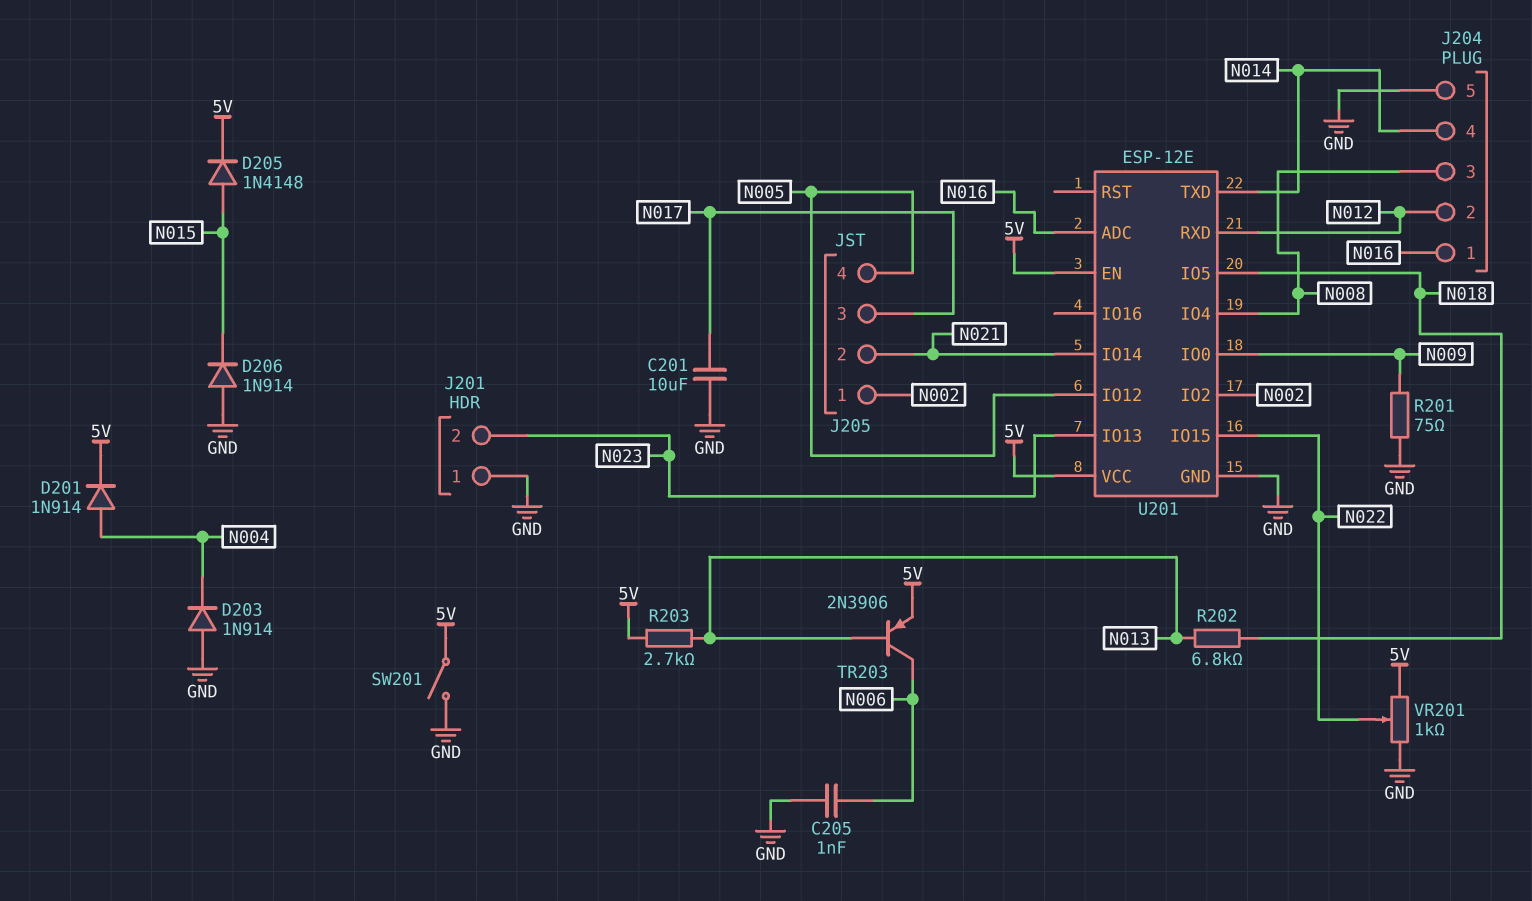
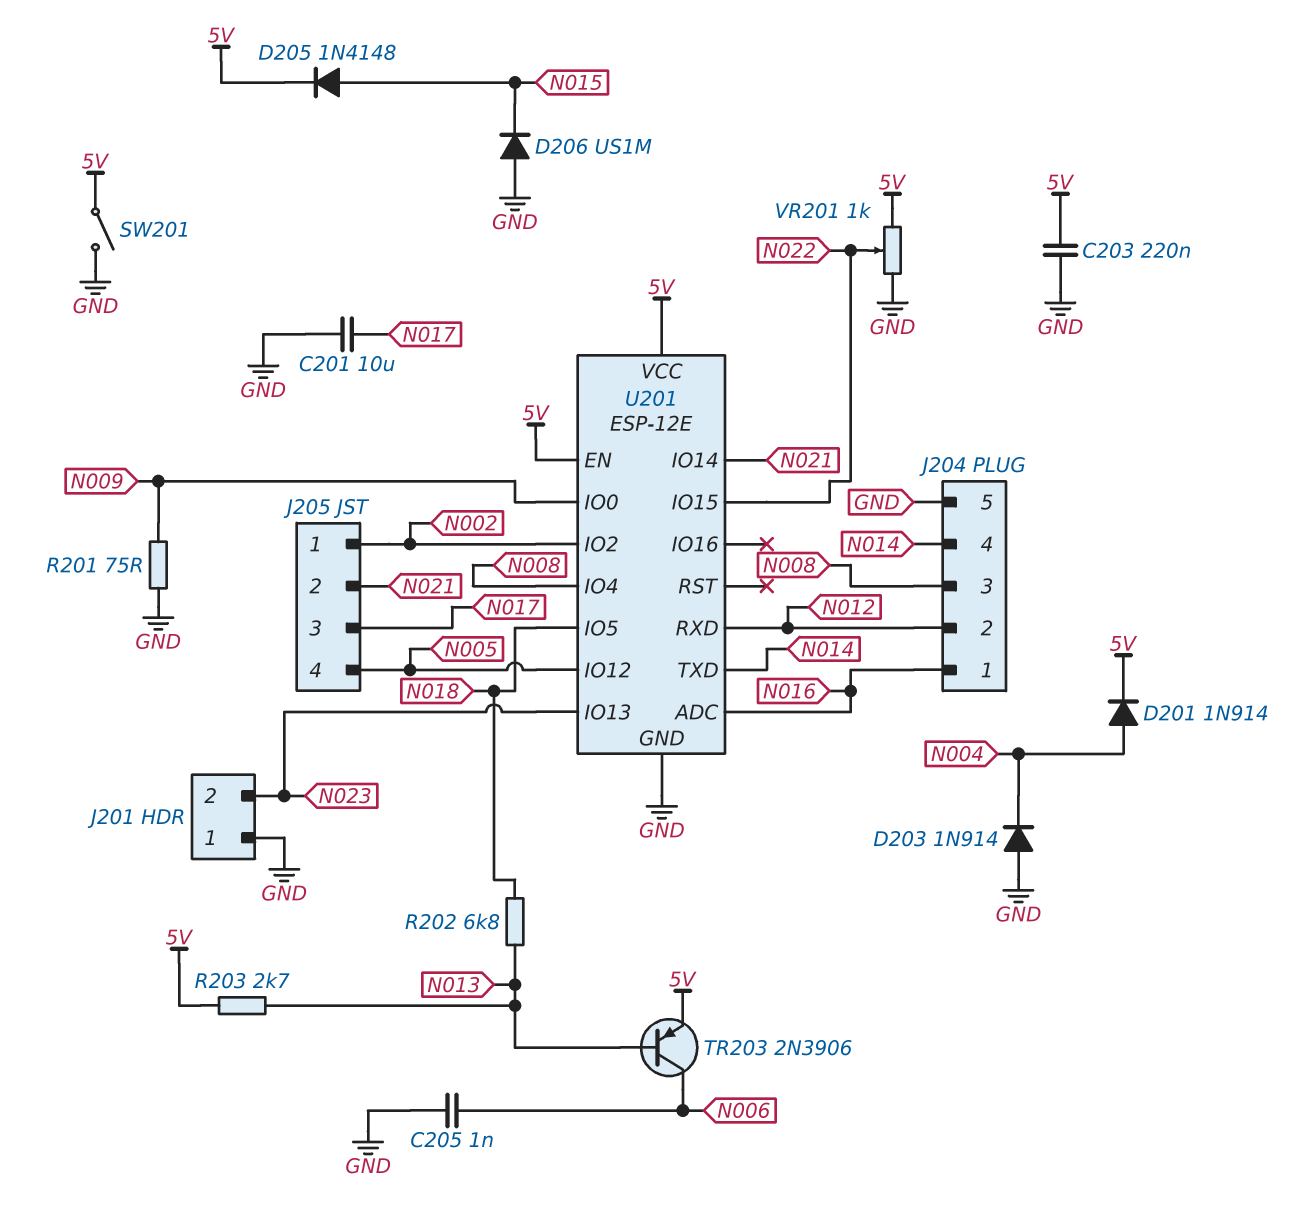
C203: none -> 220nF (5V, GND)
D206: diode 1N914 (A GND, K N015) -> diode US1M (A GND, K N015)

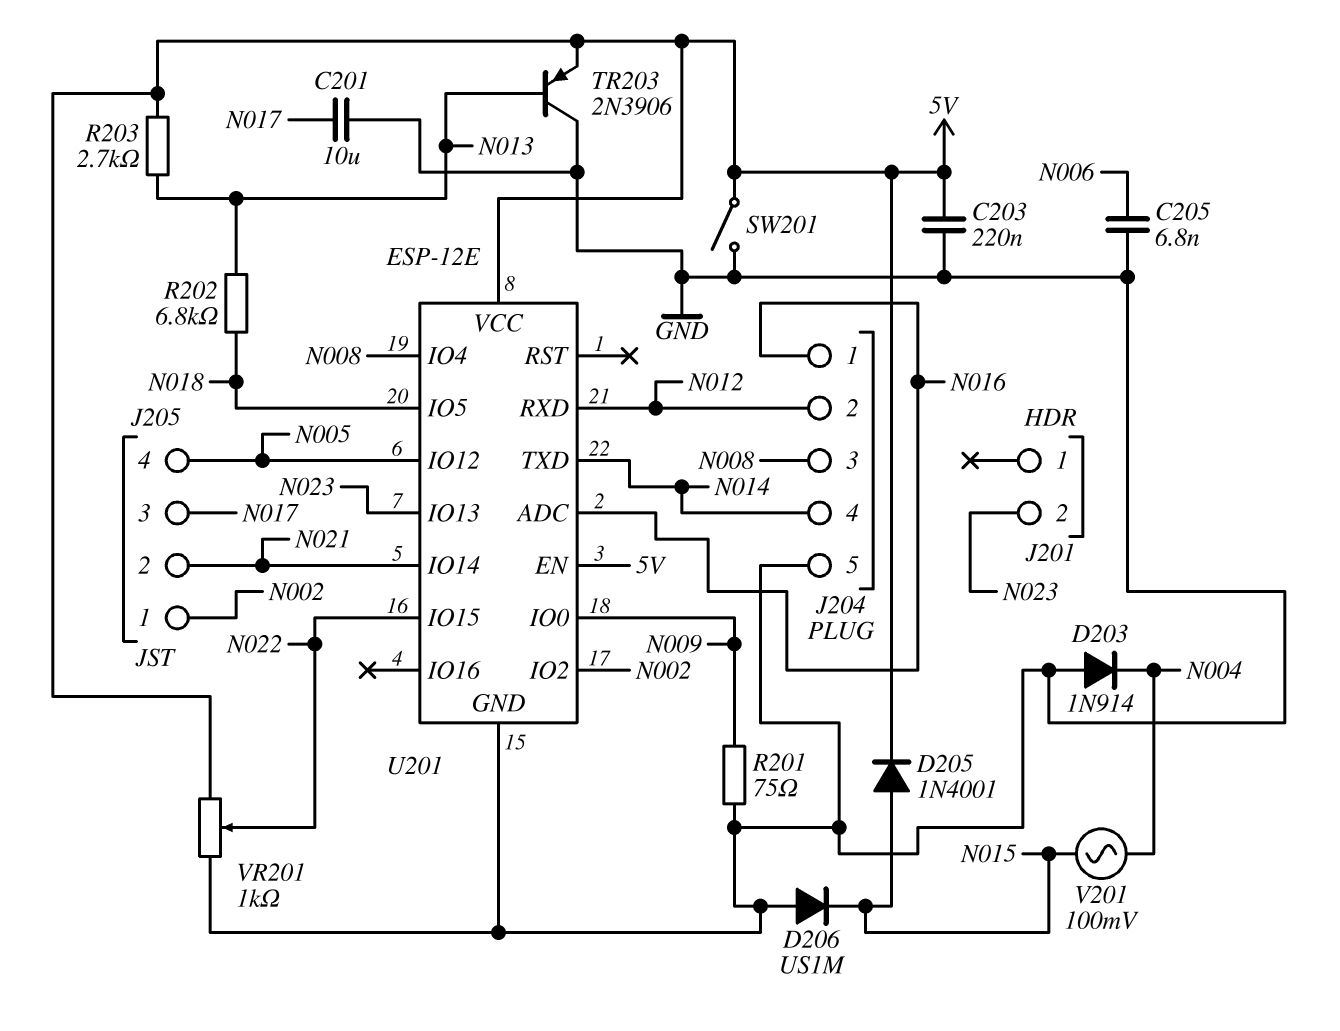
C205: 1nF (GND, N006) -> 6.8nF (GND, N006)
D201: diode 1N914 (A N004, K 5V) -> none
D205: diode 1N4148 (A N015, K 5V) -> diode 1N4001 (A N015, K 5V)
J201 pin 1: GND -> none
TR203: PNP 2N3906 (B N013, C N006, E 5V) -> PNP 2N3906 (B N013, C GND, E 5V)
V201: none -> AC 100mV (N004, N015)

